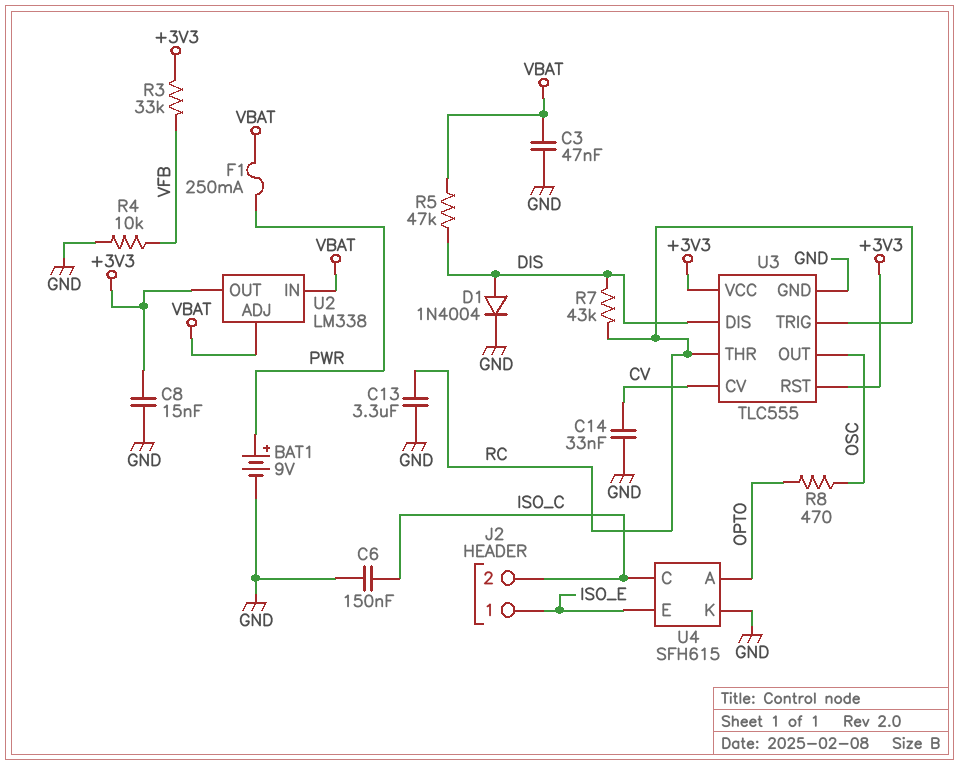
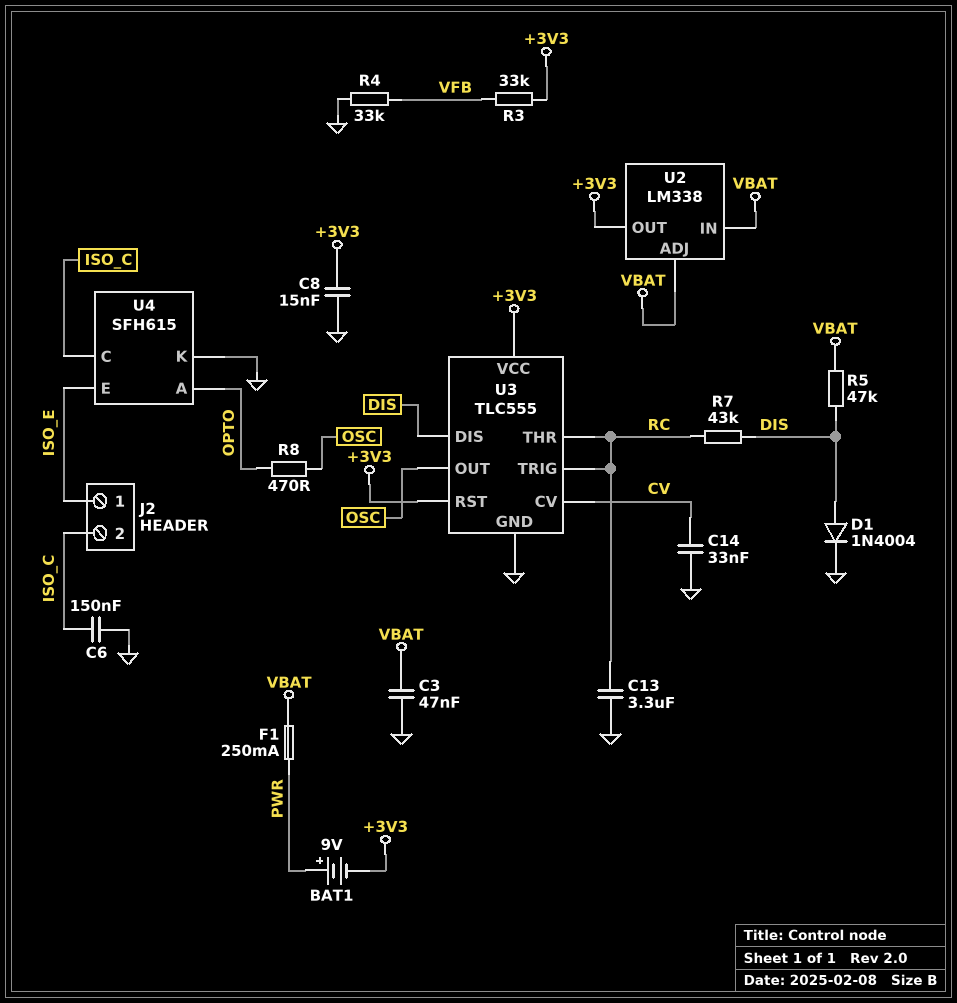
BAT1: 9V (plus PWR, minus GND) -> 9V (plus PWR, minus +3V3)
R4: 10k (GND, VFB) -> 33k (GND, VFB)

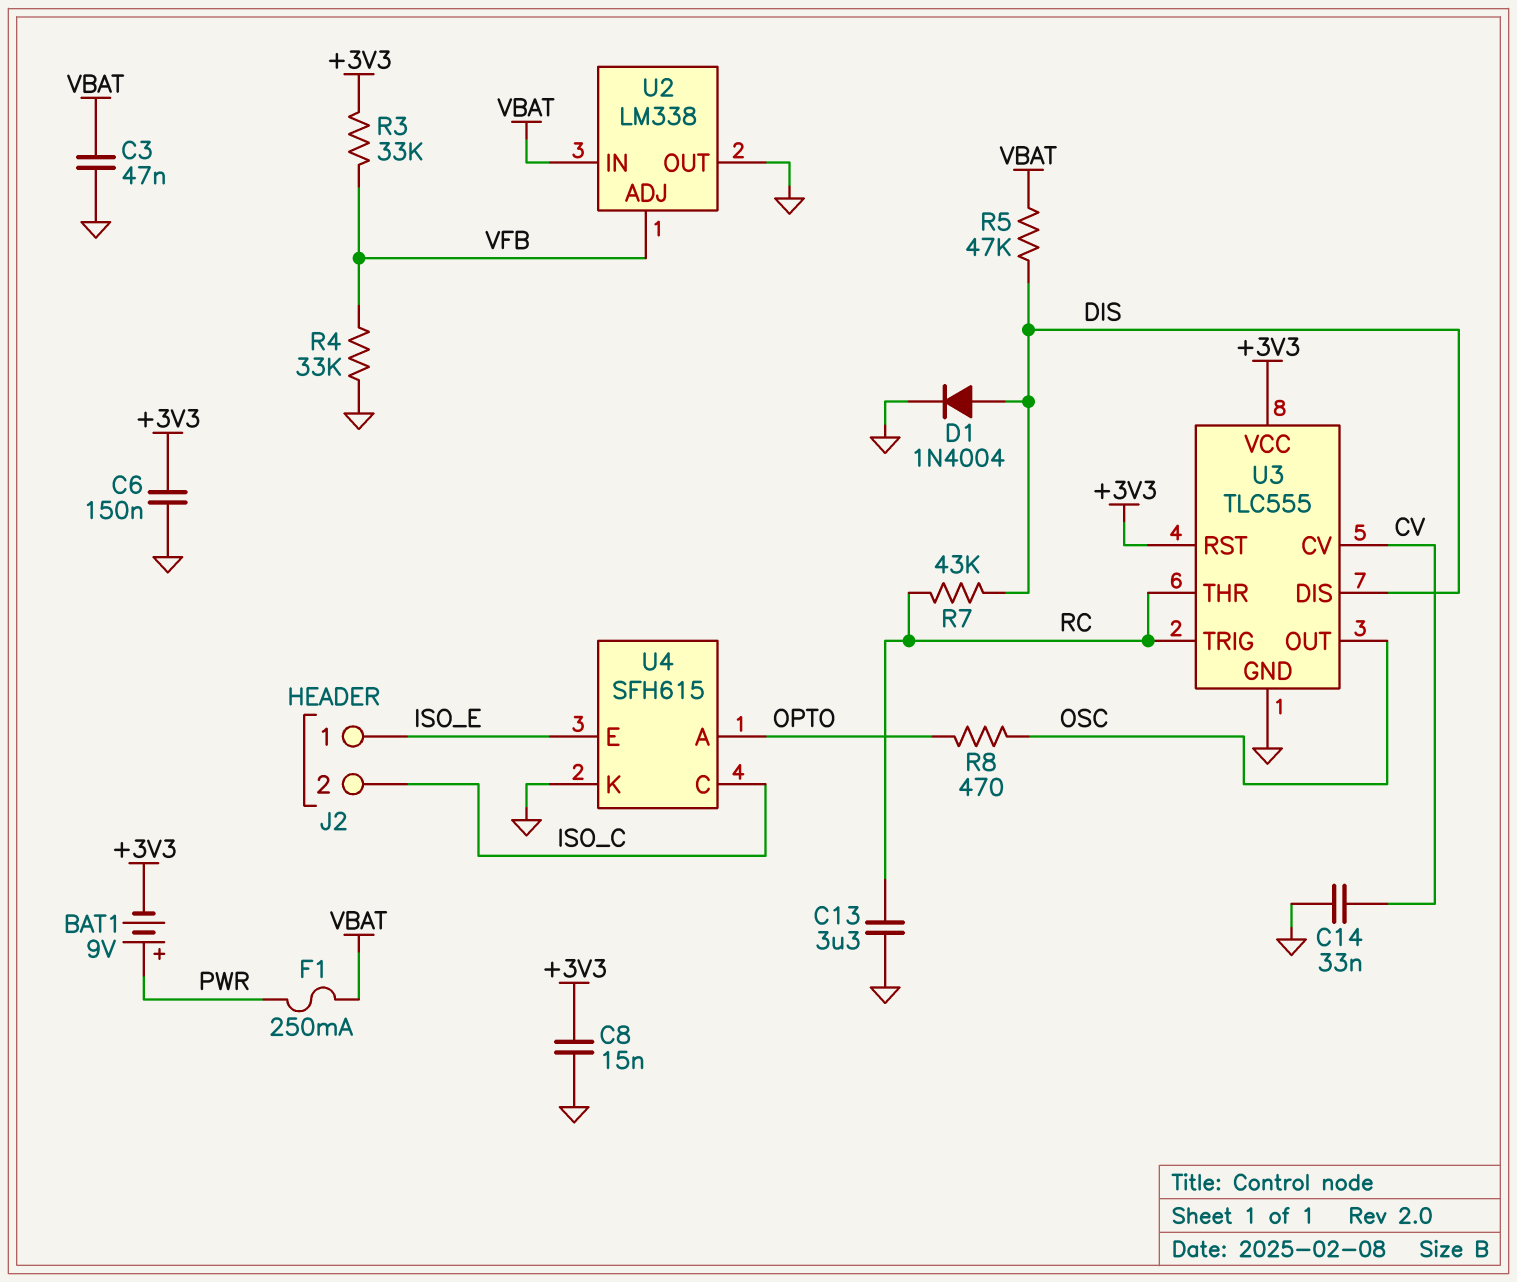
C6: 150nF (GND, ISO_C) -> 150nF (+3V3, GND)
U2 pin ADJ: VBAT -> VFB
U2 pin OUT: +3V3 -> GND

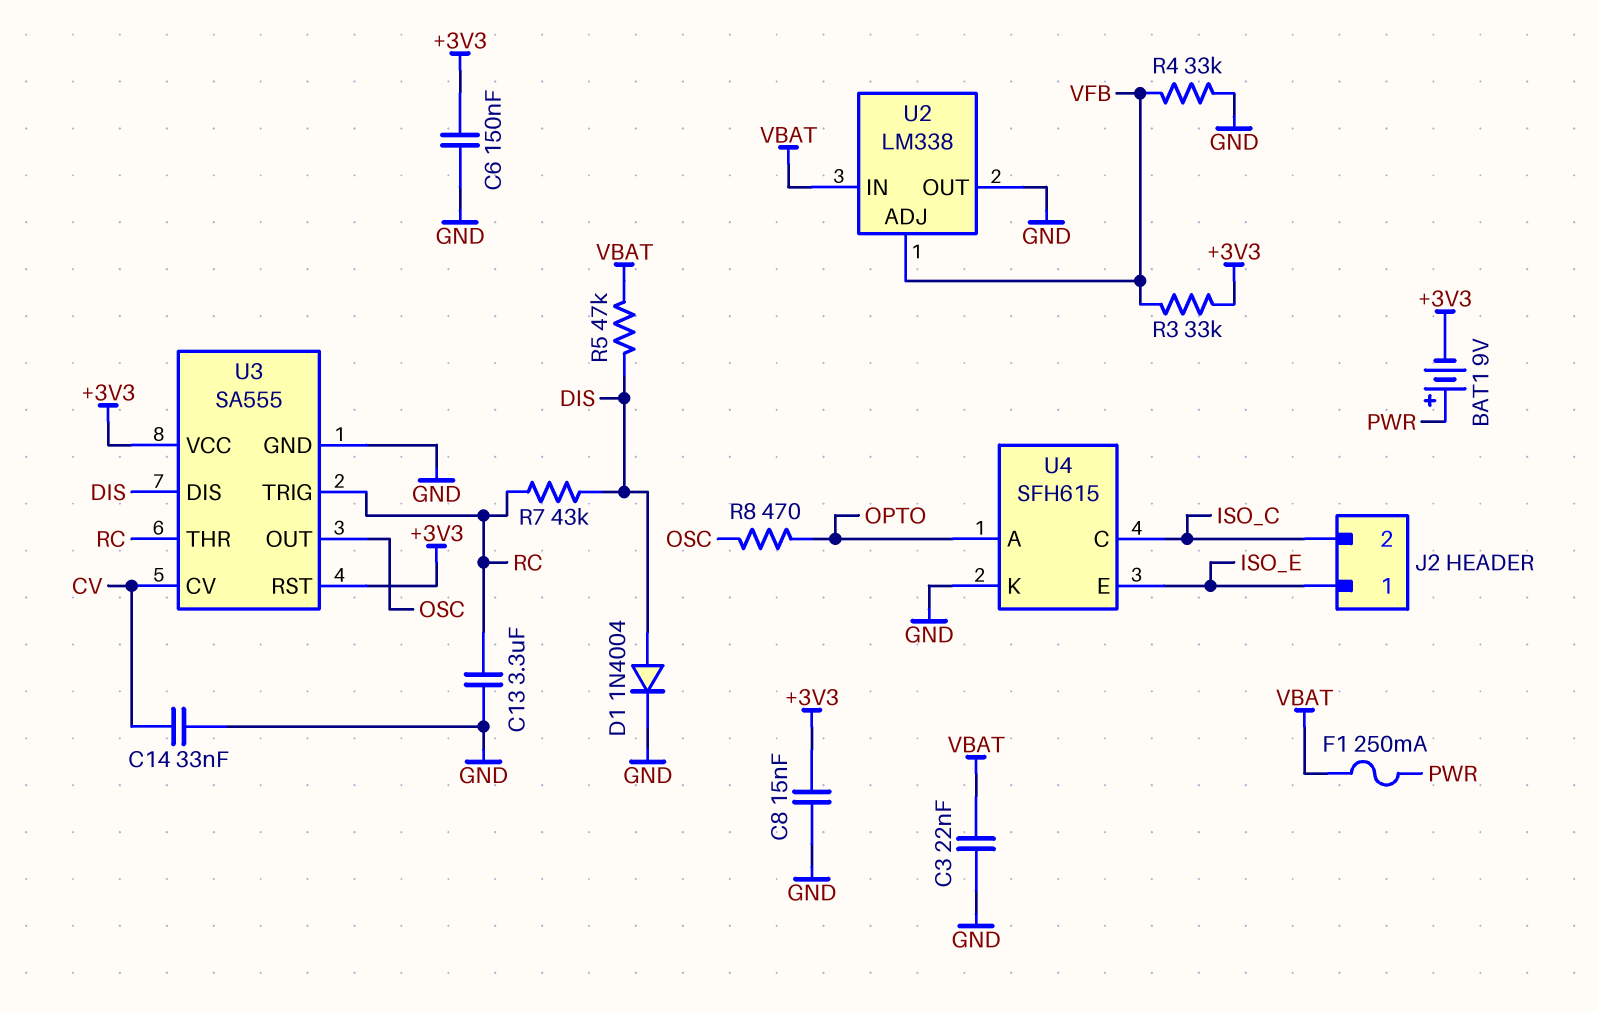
C3: 47nF (GND, VBAT) -> 22nF (GND, VBAT)
U3: TLC555 -> SA555

